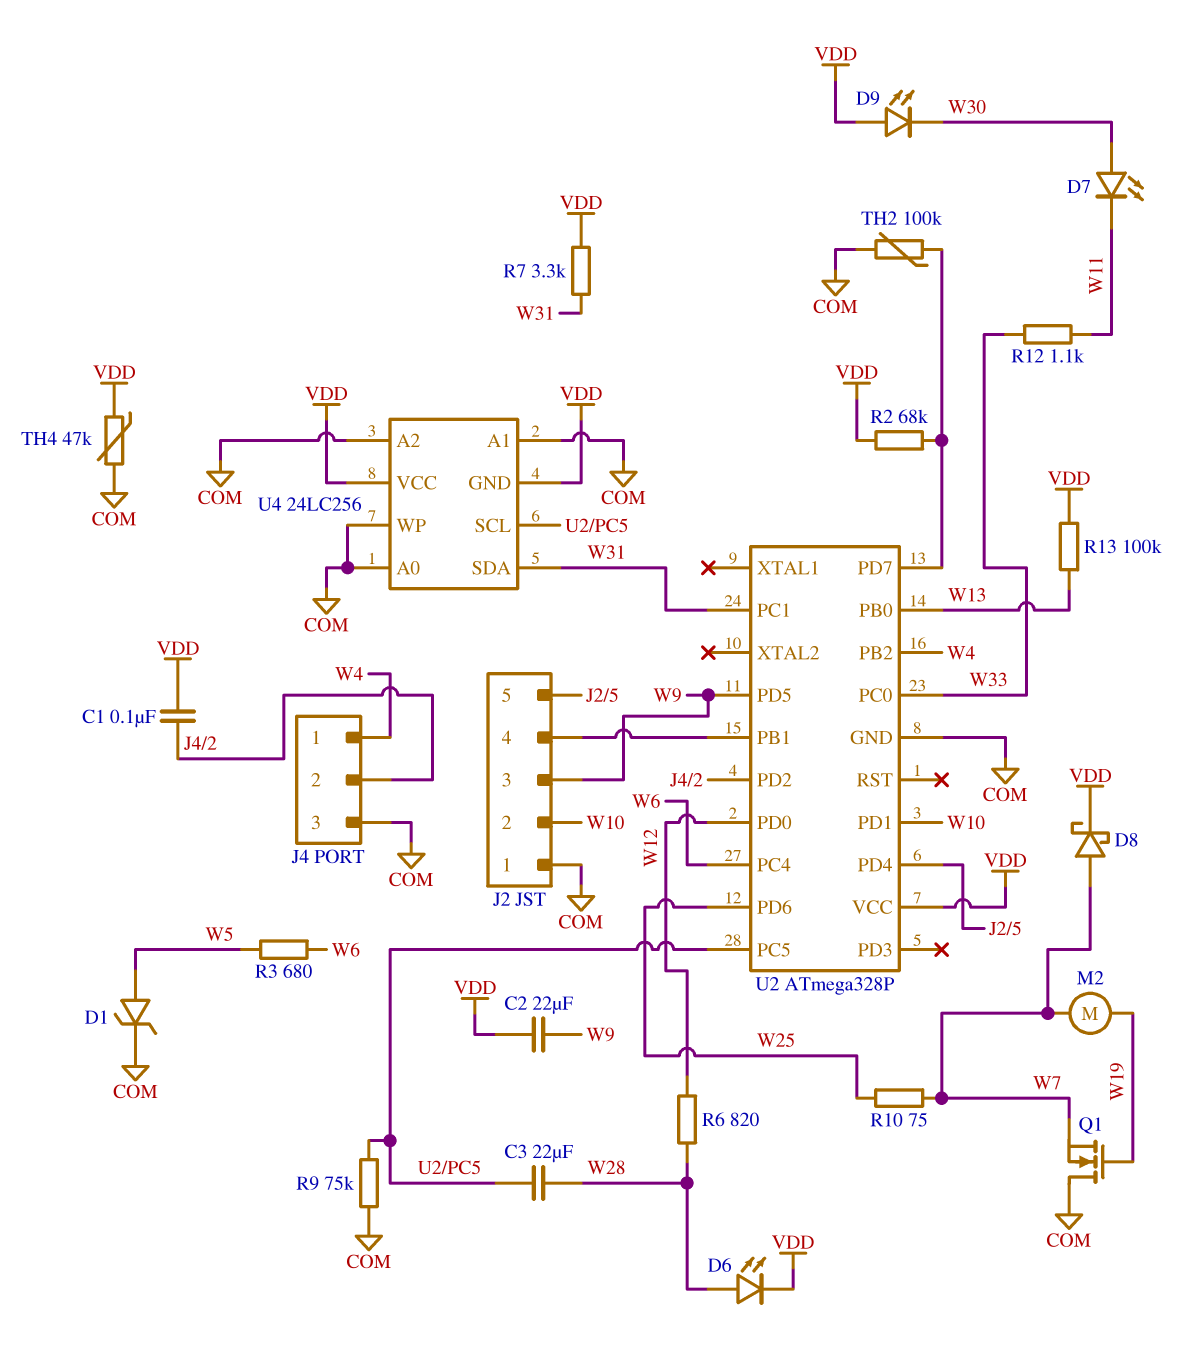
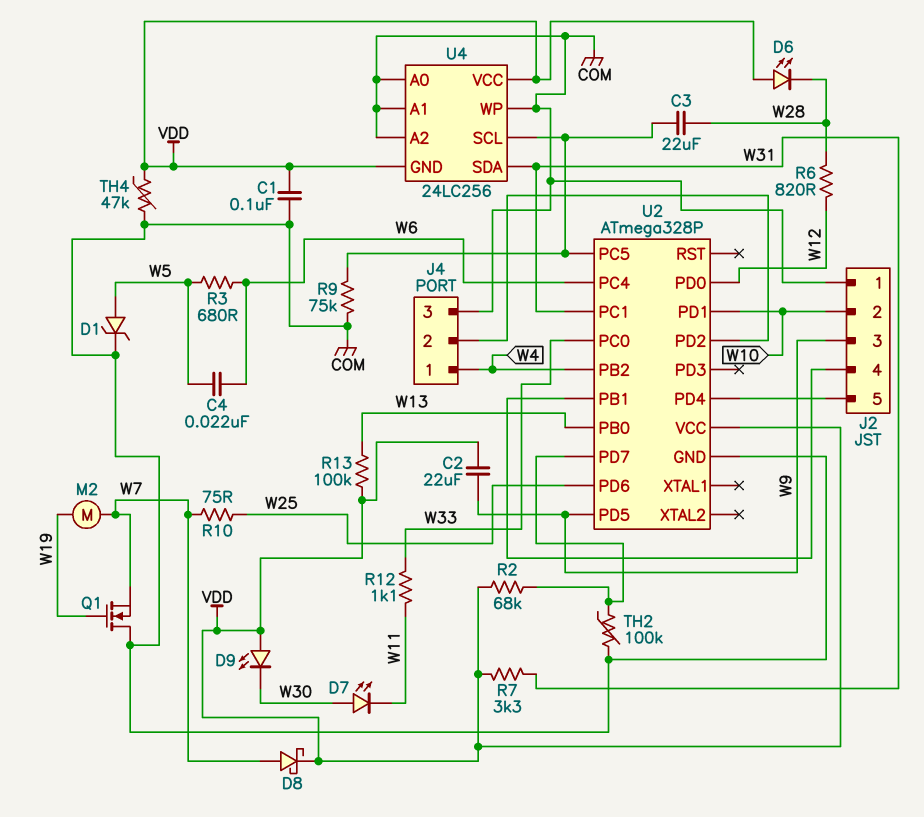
C1: 100nF (J4/2, VDD) -> 100nF (COM, VDD)
C4: none -> 22nF (W5, W6)
D6: LED (A W28, K VDD) -> LED (A VDD, K W28)

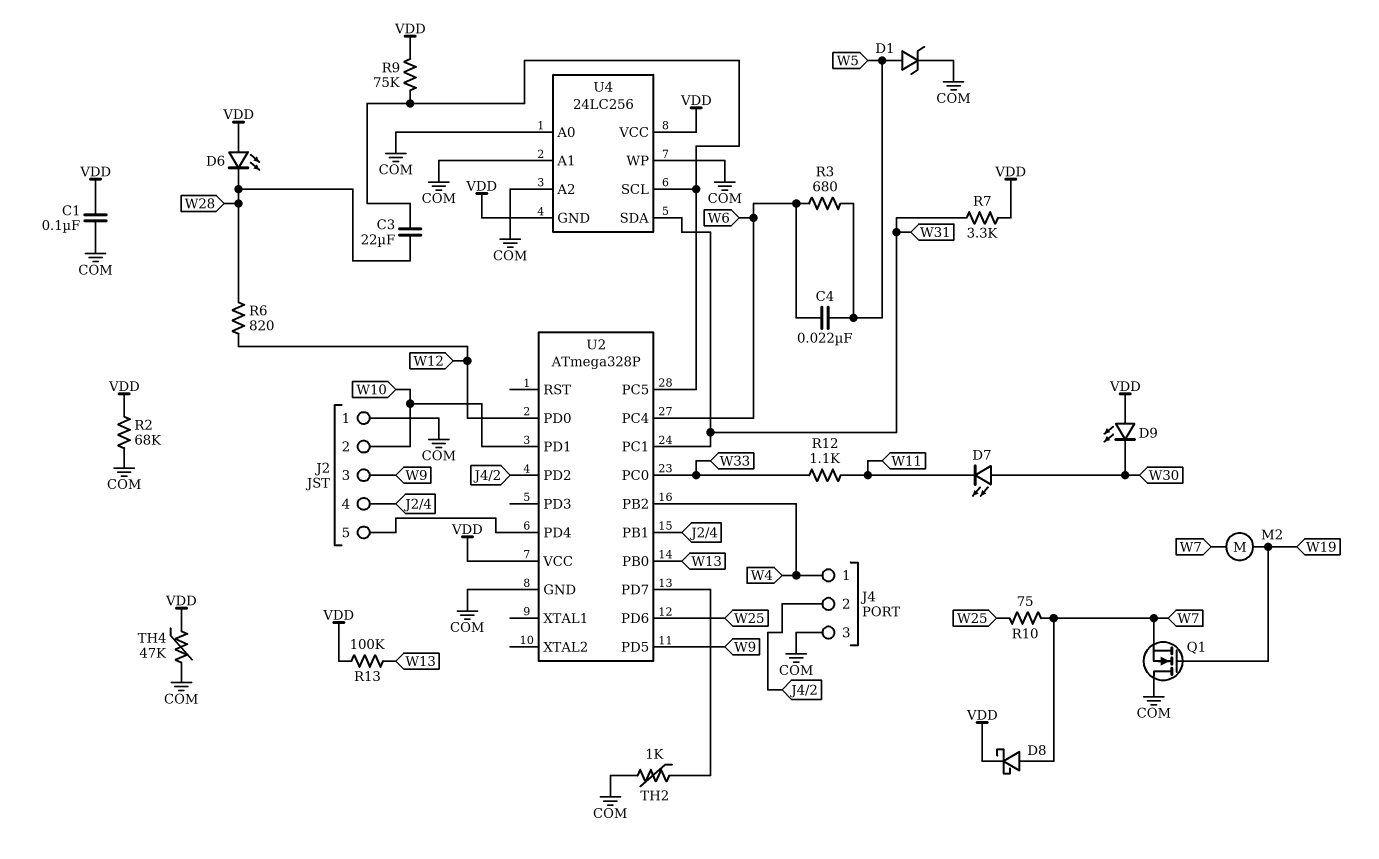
C2: 22uF (VDD, W9) -> none
R2: 68k (U2/PD7, VDD) -> 68k (COM, VDD)
R9: 75k (COM, U2/PC5) -> 75k (U2/PC5, VDD)
TH2: 100k (COM, U2/PD7) -> 1k (COM, U2/PD7)

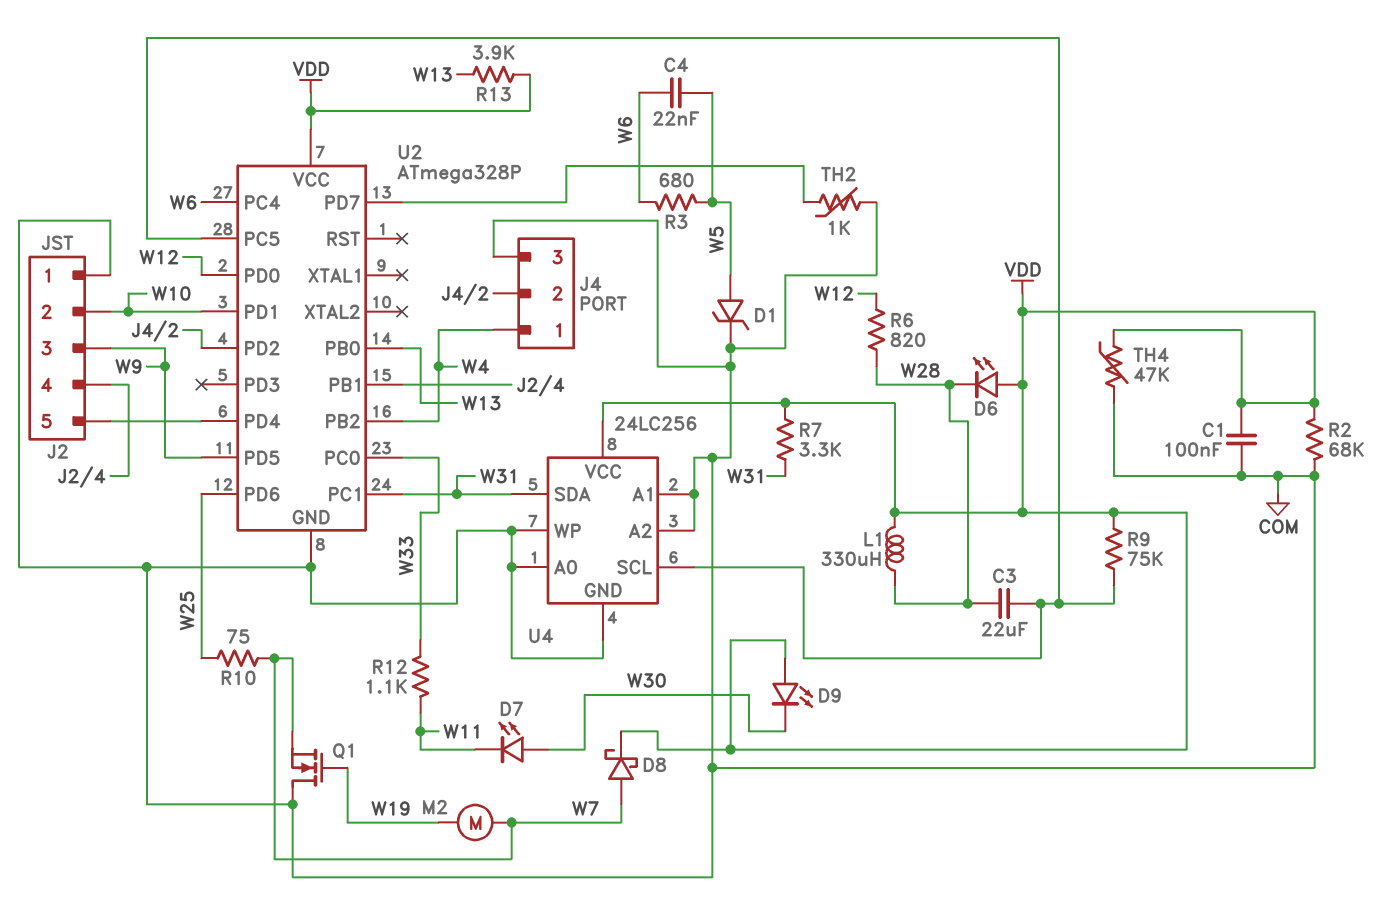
L1: none -> 330uH (VDD, W28)
R13: 100k (VDD, W13) -> 3.9k (VDD, W13)
U4 pin GND: VDD -> COM

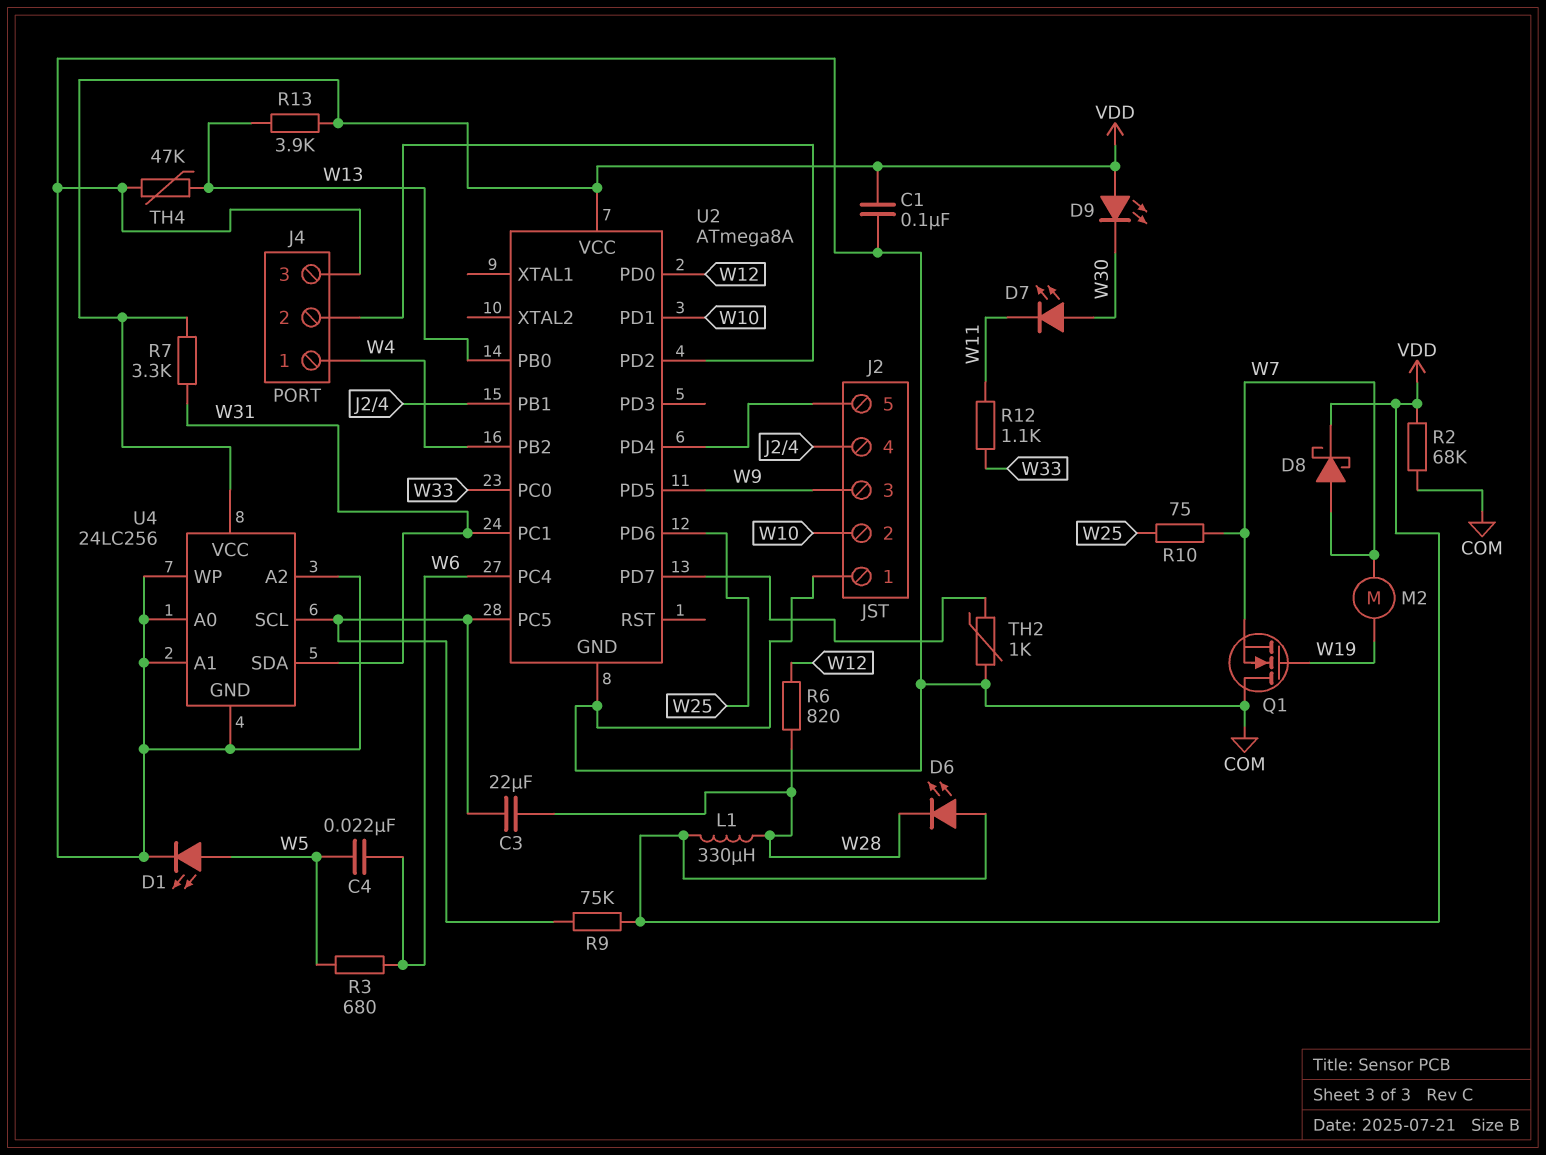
D1: zener (A W5, K COM) -> LED (A W5, K COM)
TH4: 47k (COM, VDD) -> 47k (COM, W13)
U2: ATmega328P -> ATmega8A

